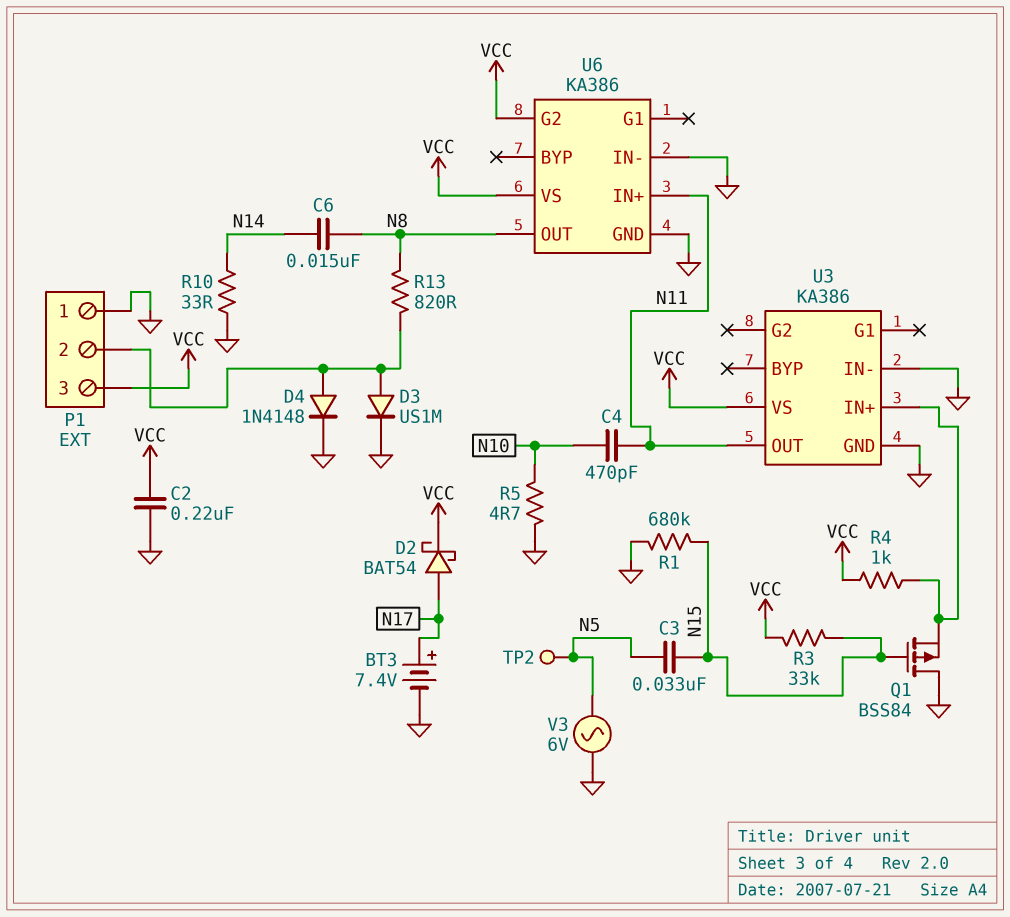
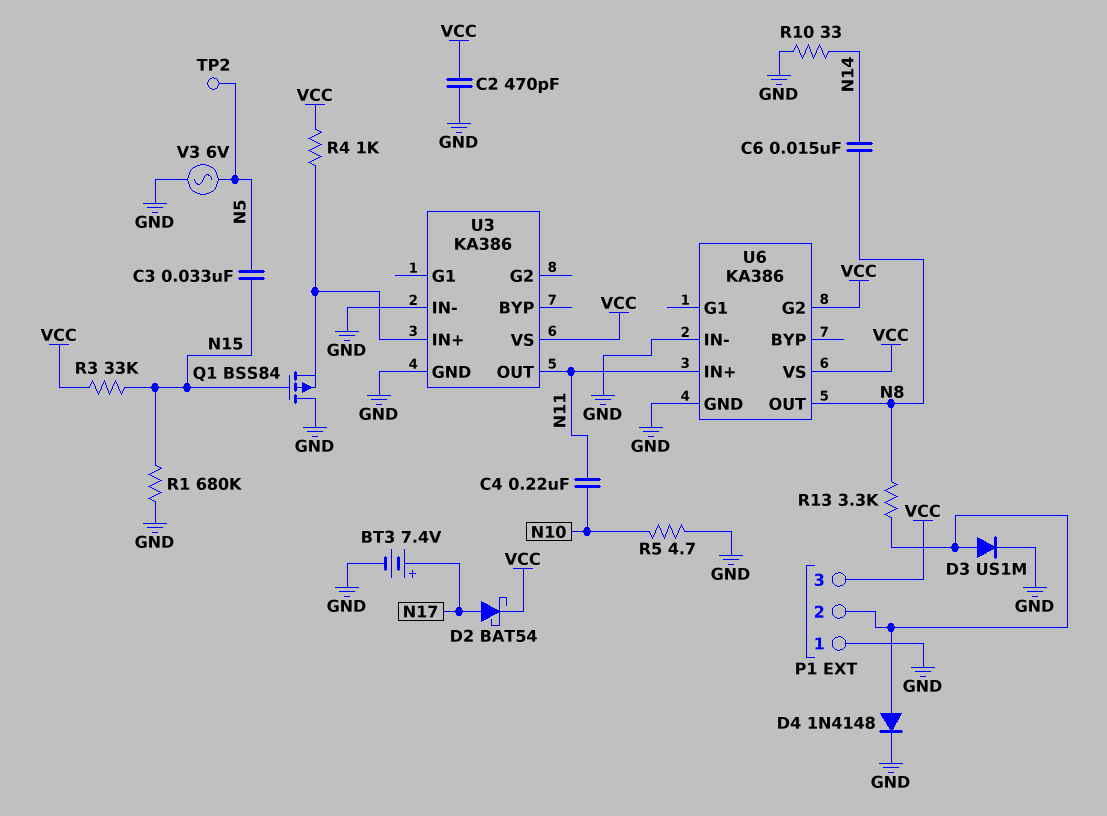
C2: 220nF (GND, VCC) -> 470pF (GND, VCC)
C4: 470pF (N10, N11) -> 220nF (N10, N11)
R13: 820 (N8, P1/2) -> 3.3k (N8, P1/2)

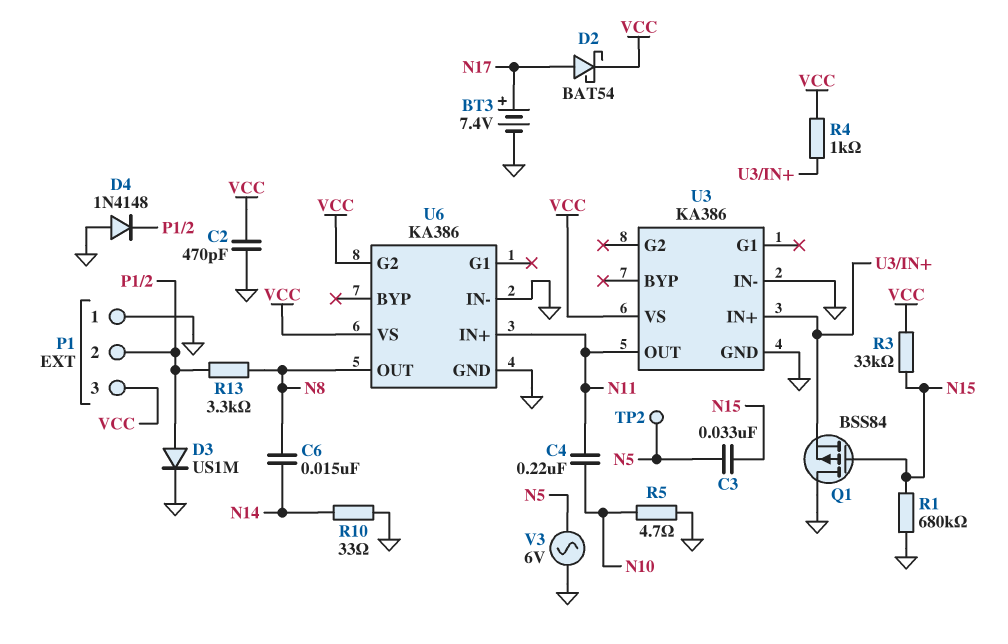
D4: diode 1N4148 (A P1/2, K GND) -> diode 1N4148 (A GND, K P1/2)

